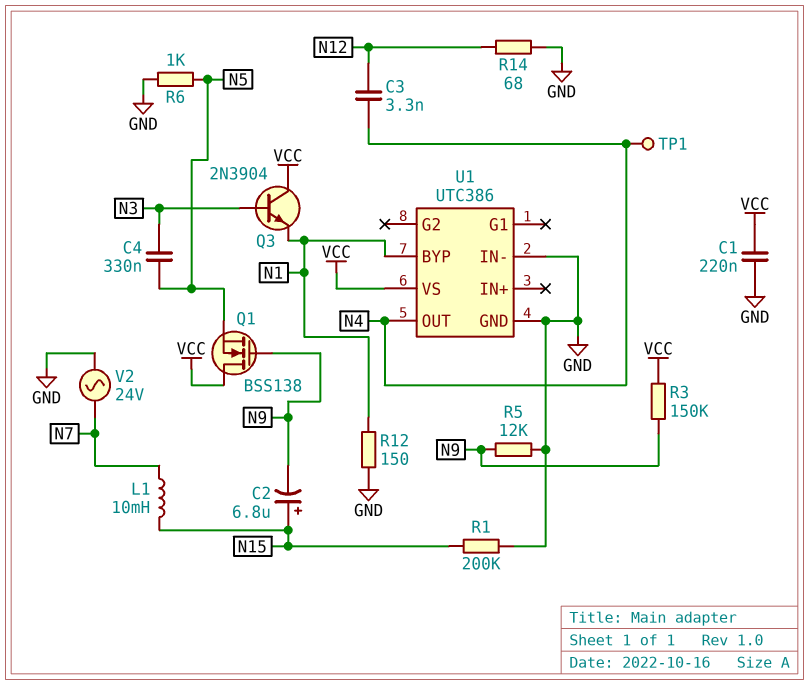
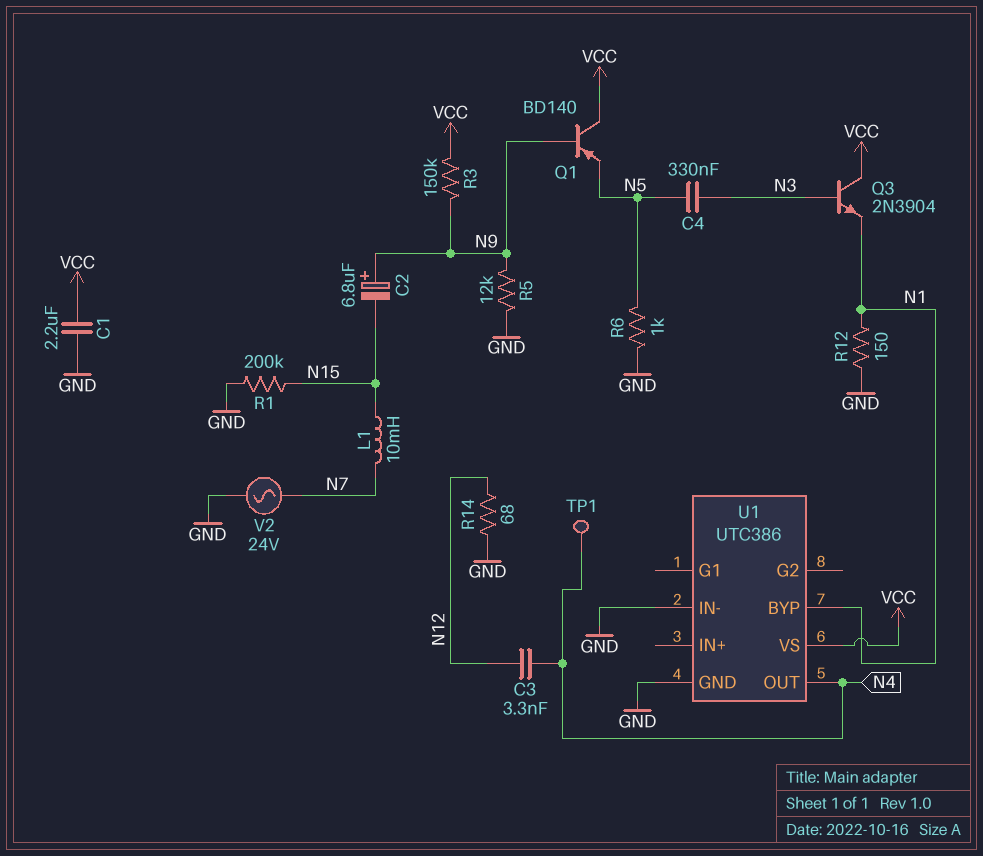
C1: 220nF (GND, VCC) -> 2.2uF (GND, VCC)
C2: 6.8uF (plus N15, minus N9) -> 6.8uF (plus N9, minus N15)
Q1: NMOS BSS138 (G N9, D VCC, S N5) -> PNP BD140 (B N9, C VCC, E N5)

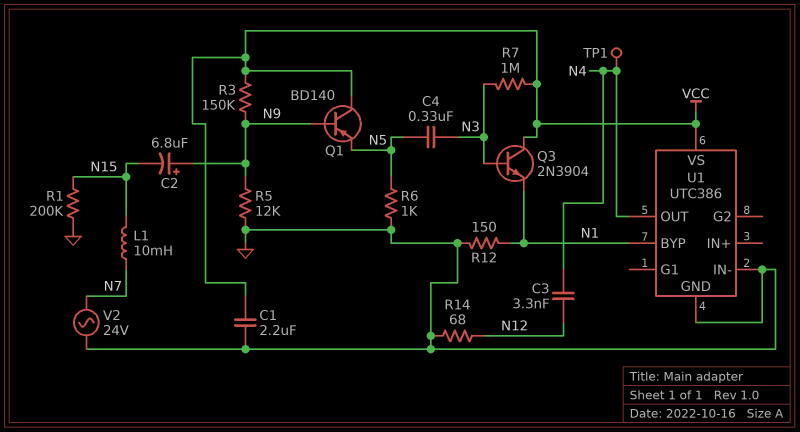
R7: none -> 1M (N3, VCC)

